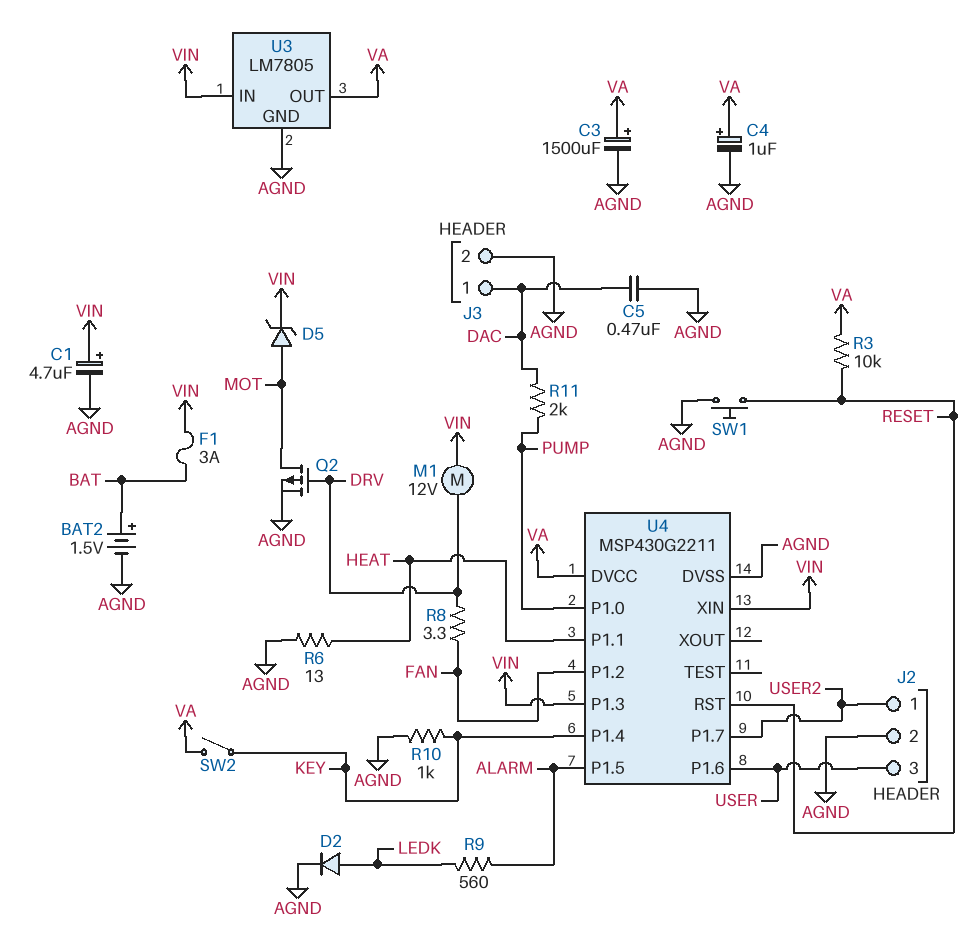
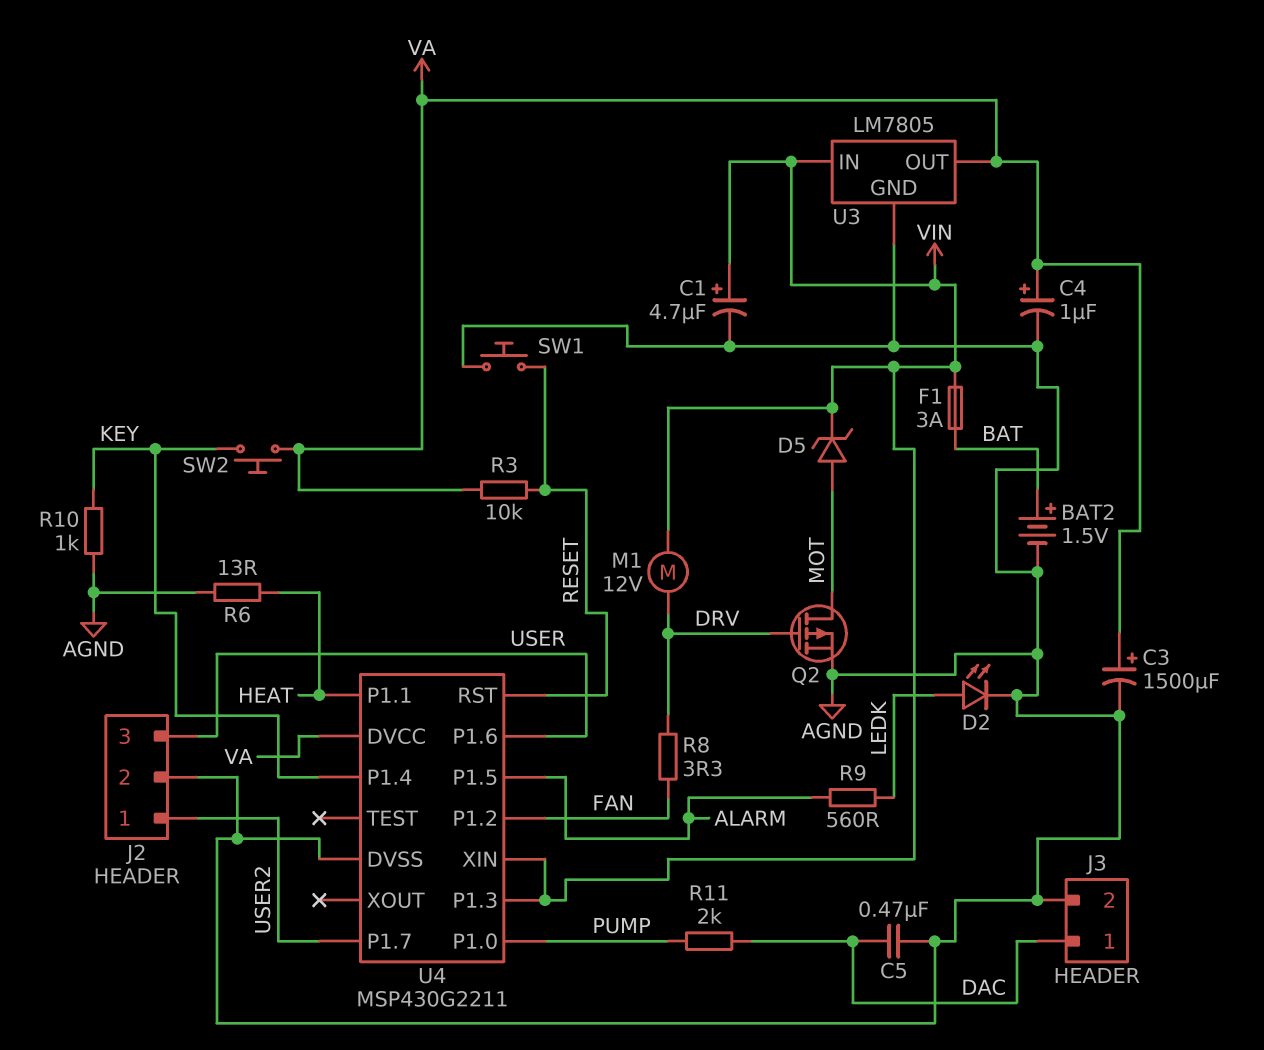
D2: diode (A LEDK, K AGND) -> LED (A LEDK, K AGND)
SW2: switch (KEY, VA) -> button (KEY, VA)

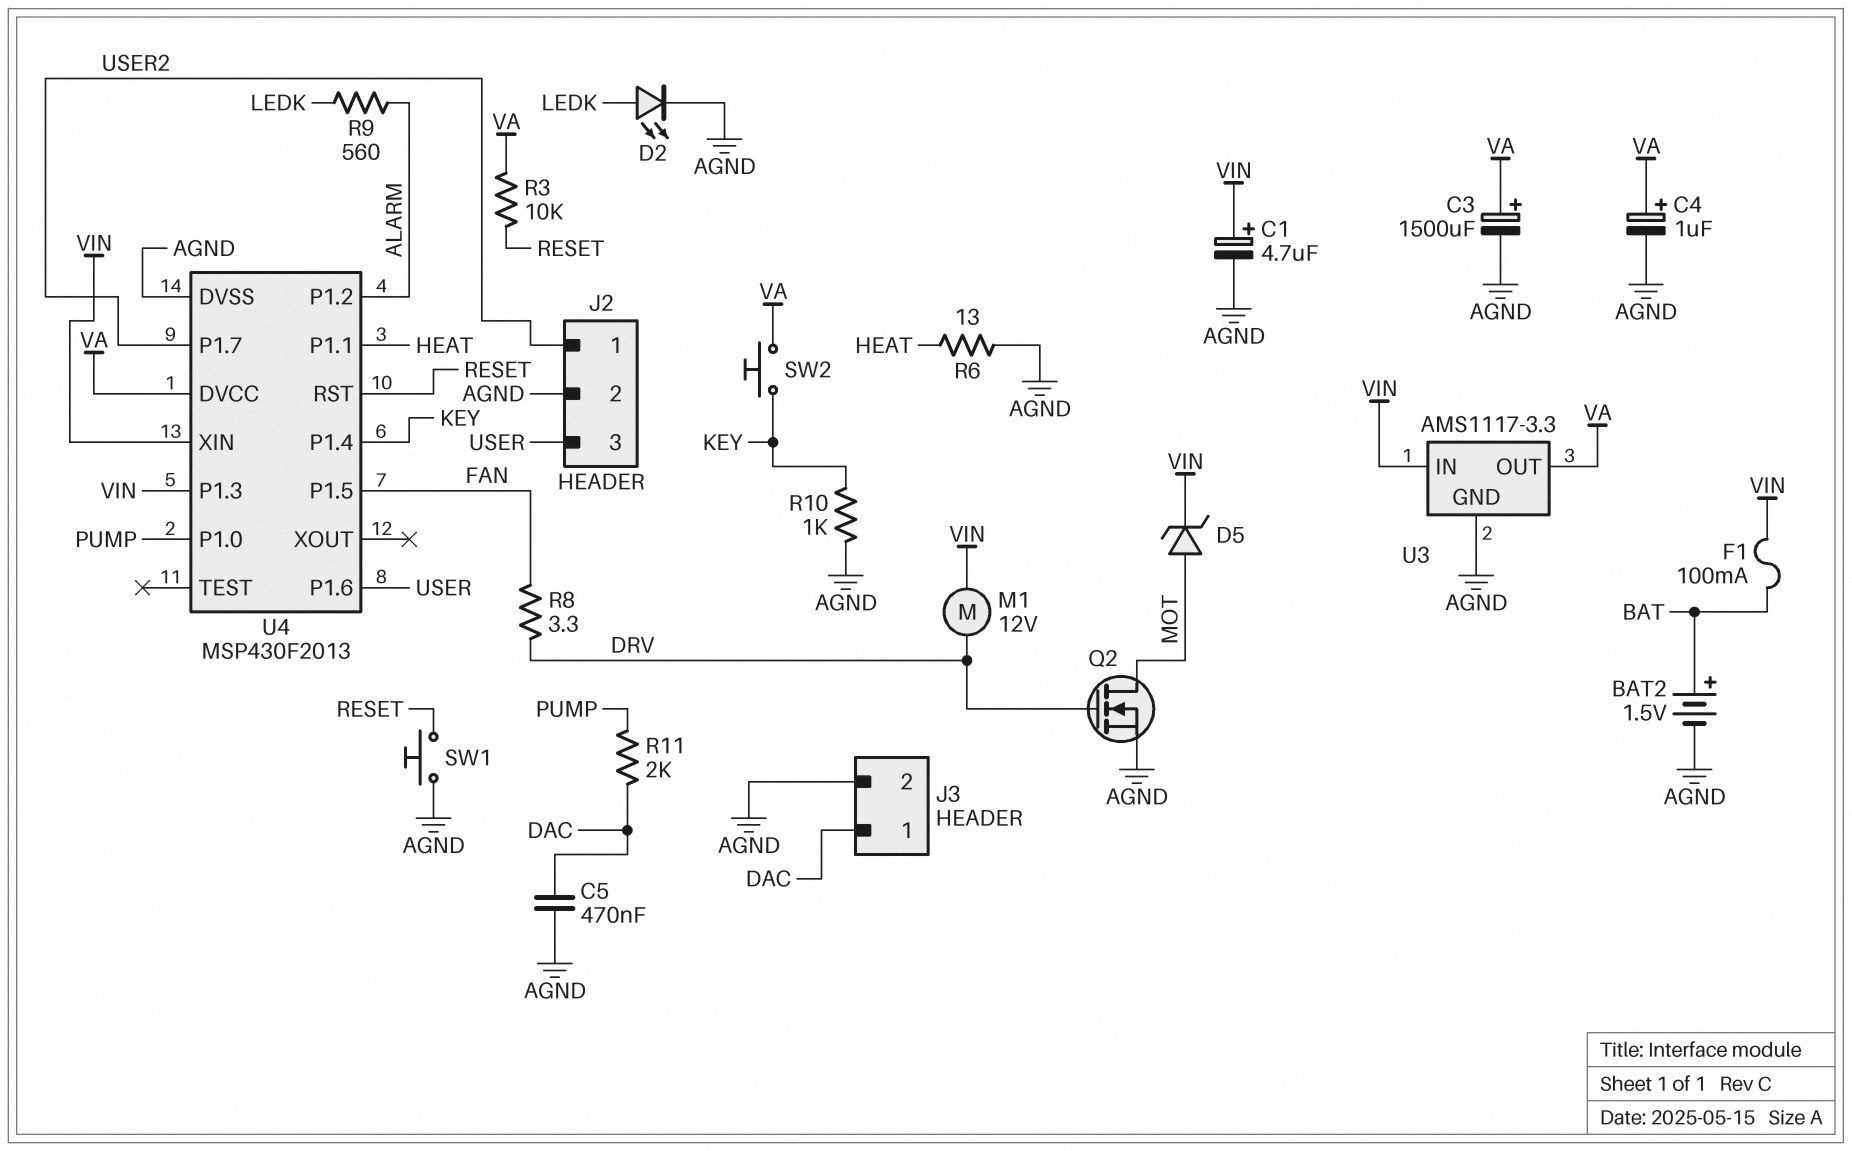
F1: 3A (BAT, VIN) -> 100mA (BAT, VIN)
Q2: PMOS (G DRV, D MOT, S AGND) -> NMOS (G DRV, D MOT, S AGND)
U3: LM7805 -> AMS1117-3.3
U4: MSP430G2211 -> MSP430F2013
U4 pin P1.2: FAN -> ALARM
U4 pin P1.5: ALARM -> FAN

